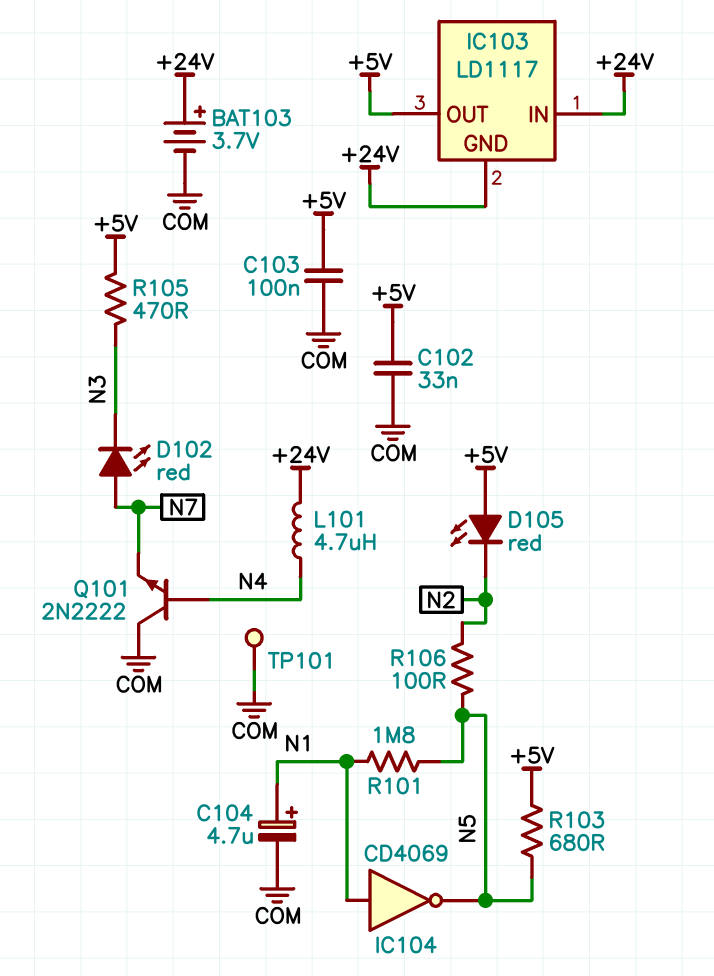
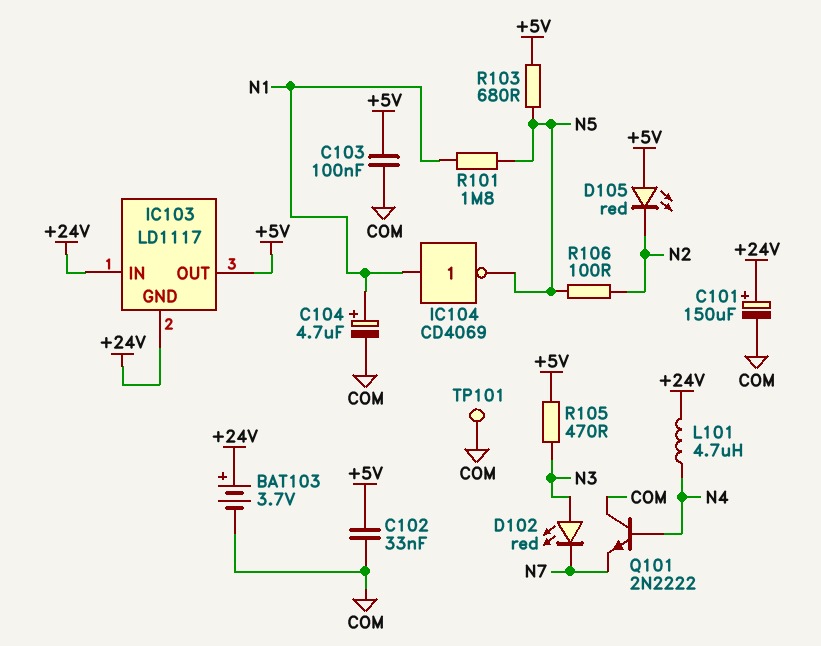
C101: none -> 150uF (plus +24V, minus COM)
D102: LED red (A N7, K N3) -> LED red (A N3, K N7)

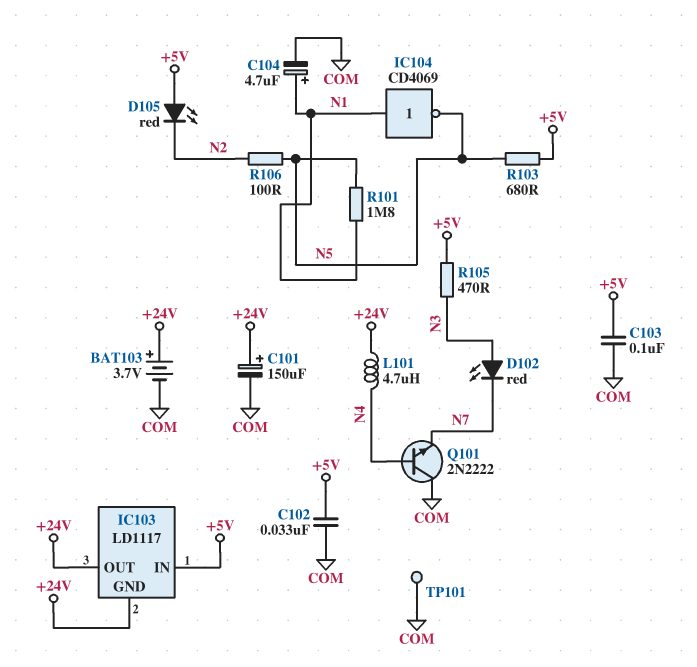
IC103 pin IN: +24V -> +5V
IC103 pin OUT: +5V -> +24V

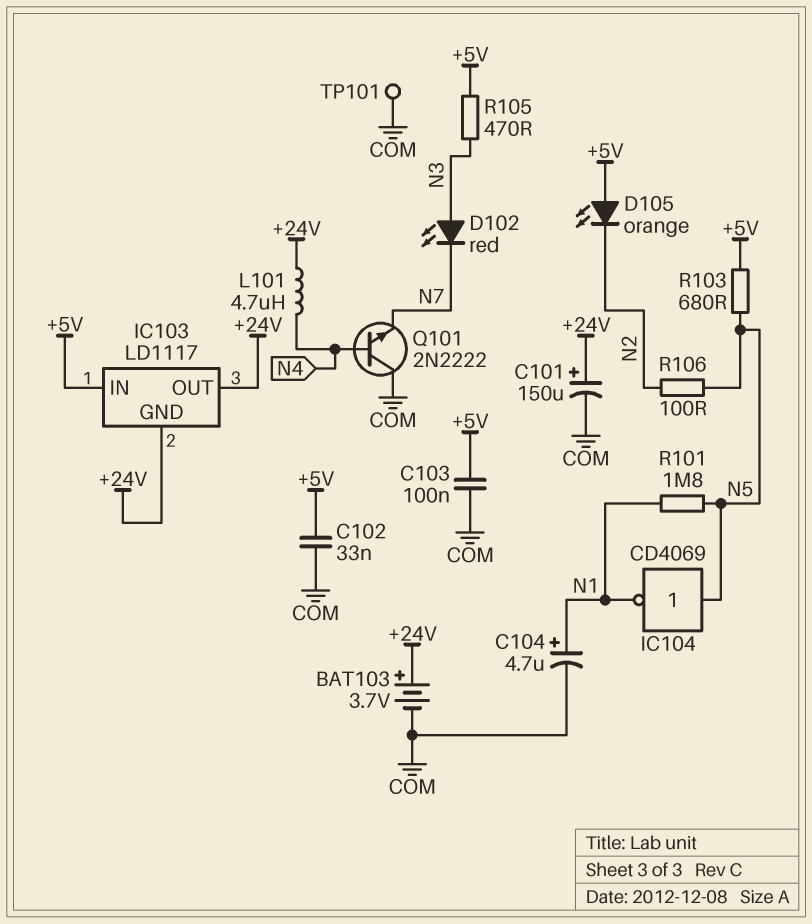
D105: LED red (A +5V, K N2) -> LED orange (A +5V, K N2)
IC104: NOT CD4069 (in N1, out N5) -> NOT CD4069 (in N5, out N1)

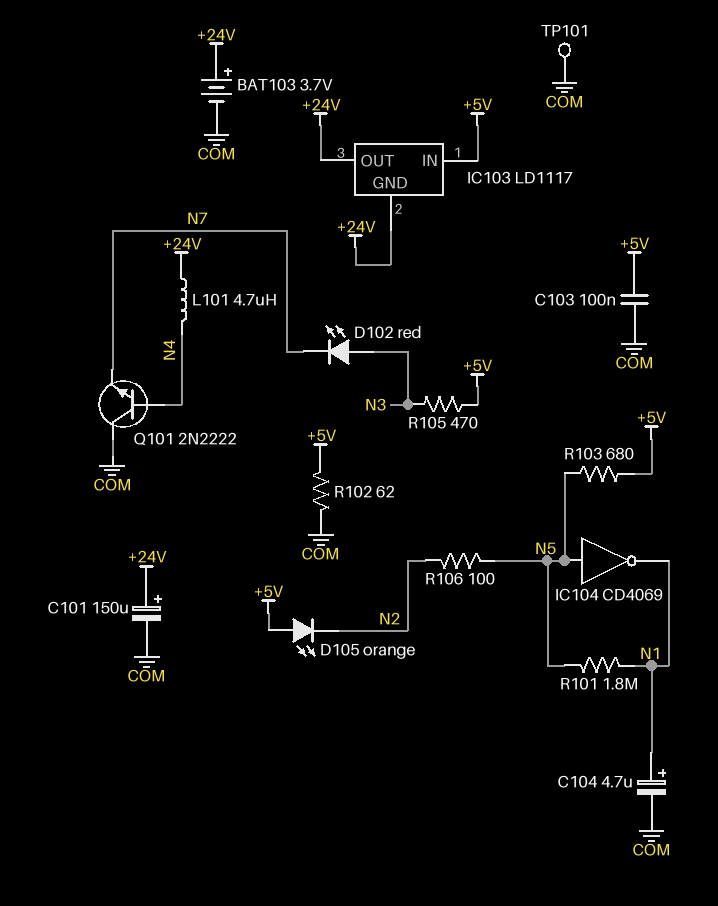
C102: 33nF (+5V, COM) -> none
R102: none -> 62 (+5V, COM)

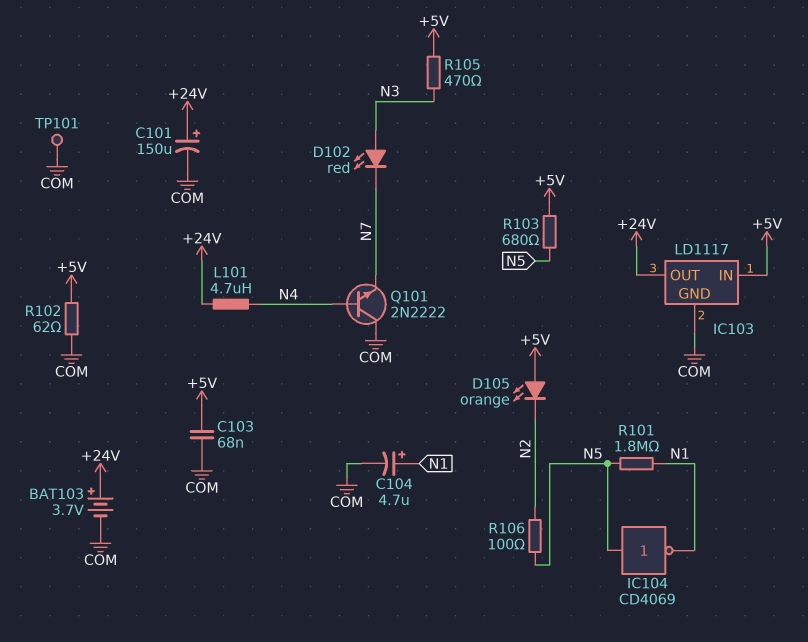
C103: 100nF (+5V, COM) -> 68nF (+5V, COM)
IC103 pin GND: +24V -> COM

